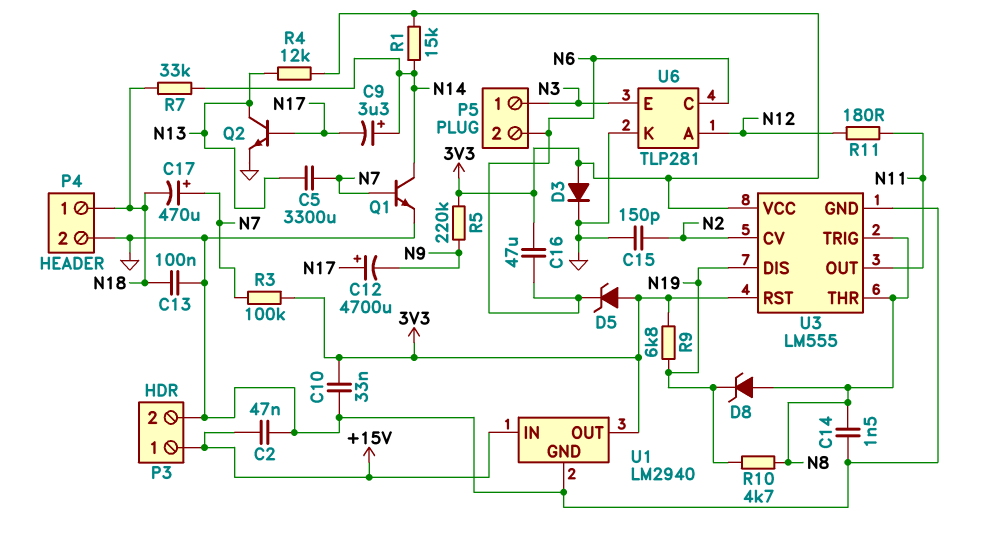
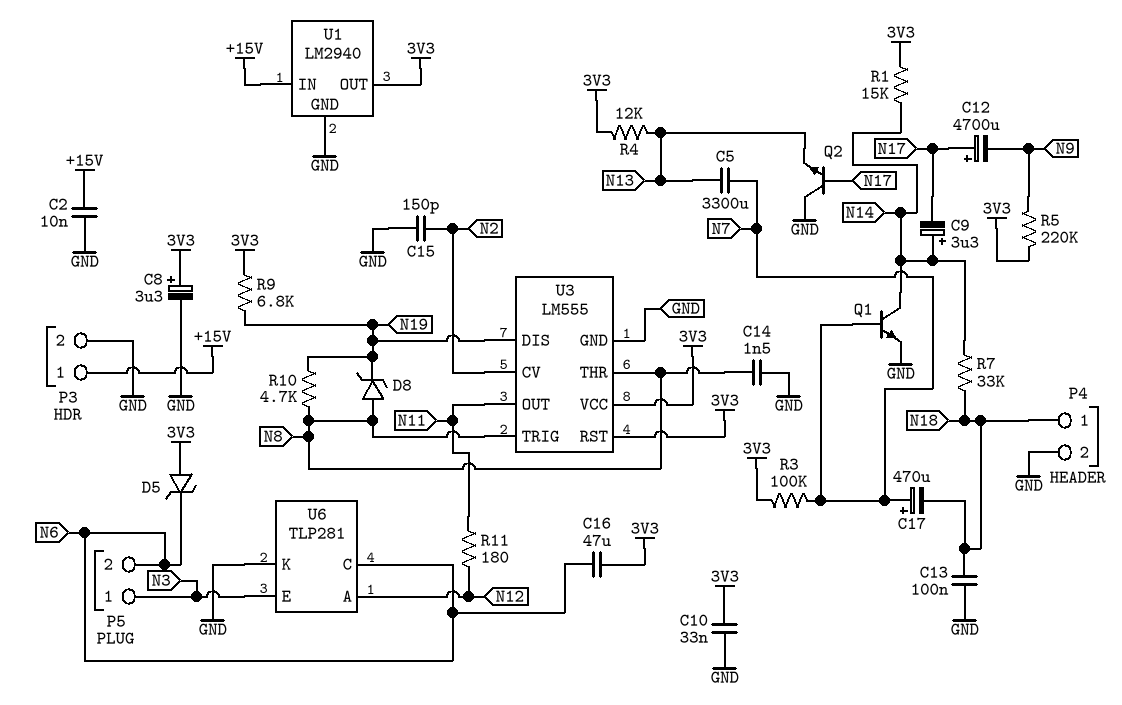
C2: 47nF (+15V, GND) -> 10nF (+15V, GND)
C8: none -> 3.3uF (plus 3V3, minus GND)
D3: diode (A 3V3, K GND) -> none
Q2: NPN (B N17, C N13, E GND) -> NPN (B N17, C GND, E N13)

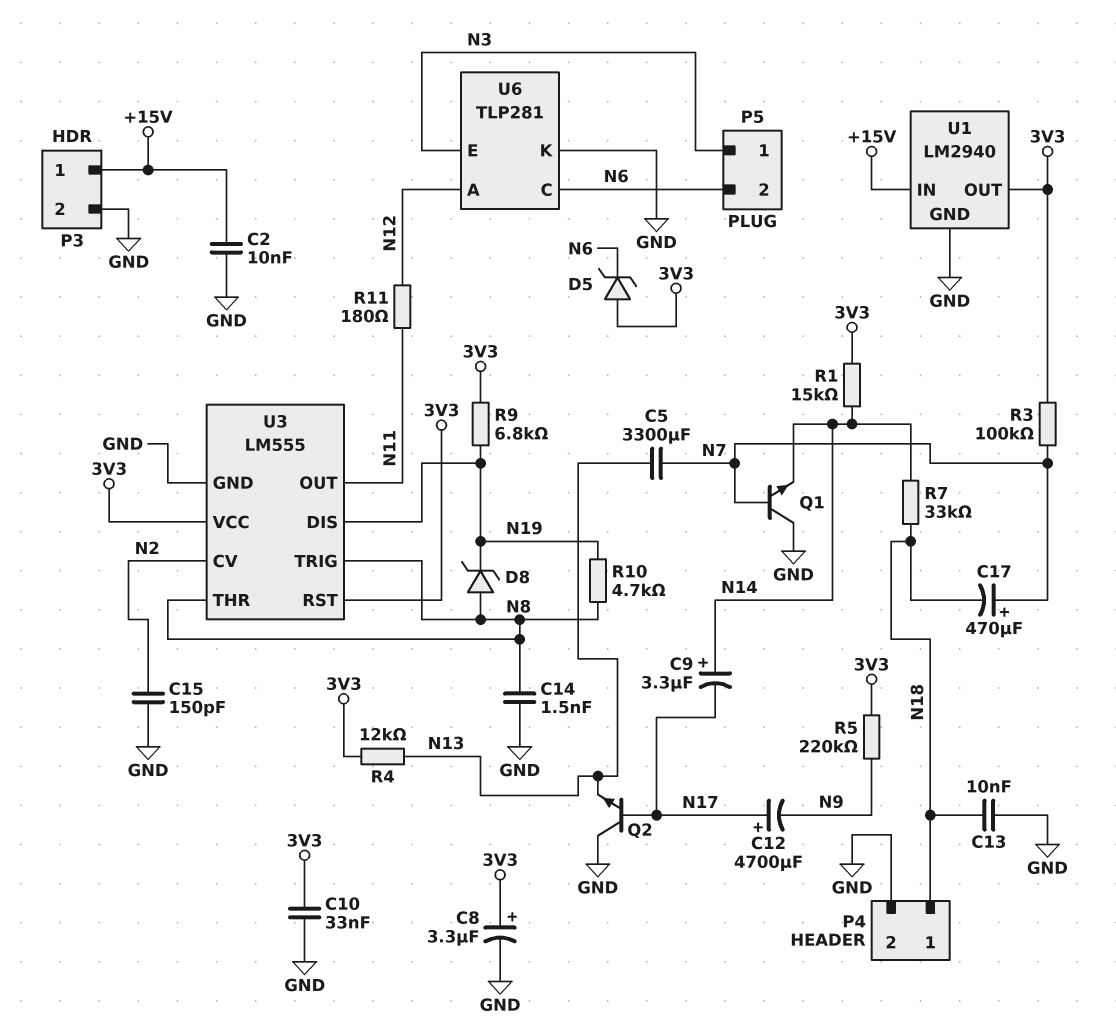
C13: 100nF (GND, N18) -> 10nF (GND, N18)
C16: 47uF (3V3, N6) -> none
Q1: NPN (B N7, C N14, E GND) -> NPN (B N7, C GND, E N14)

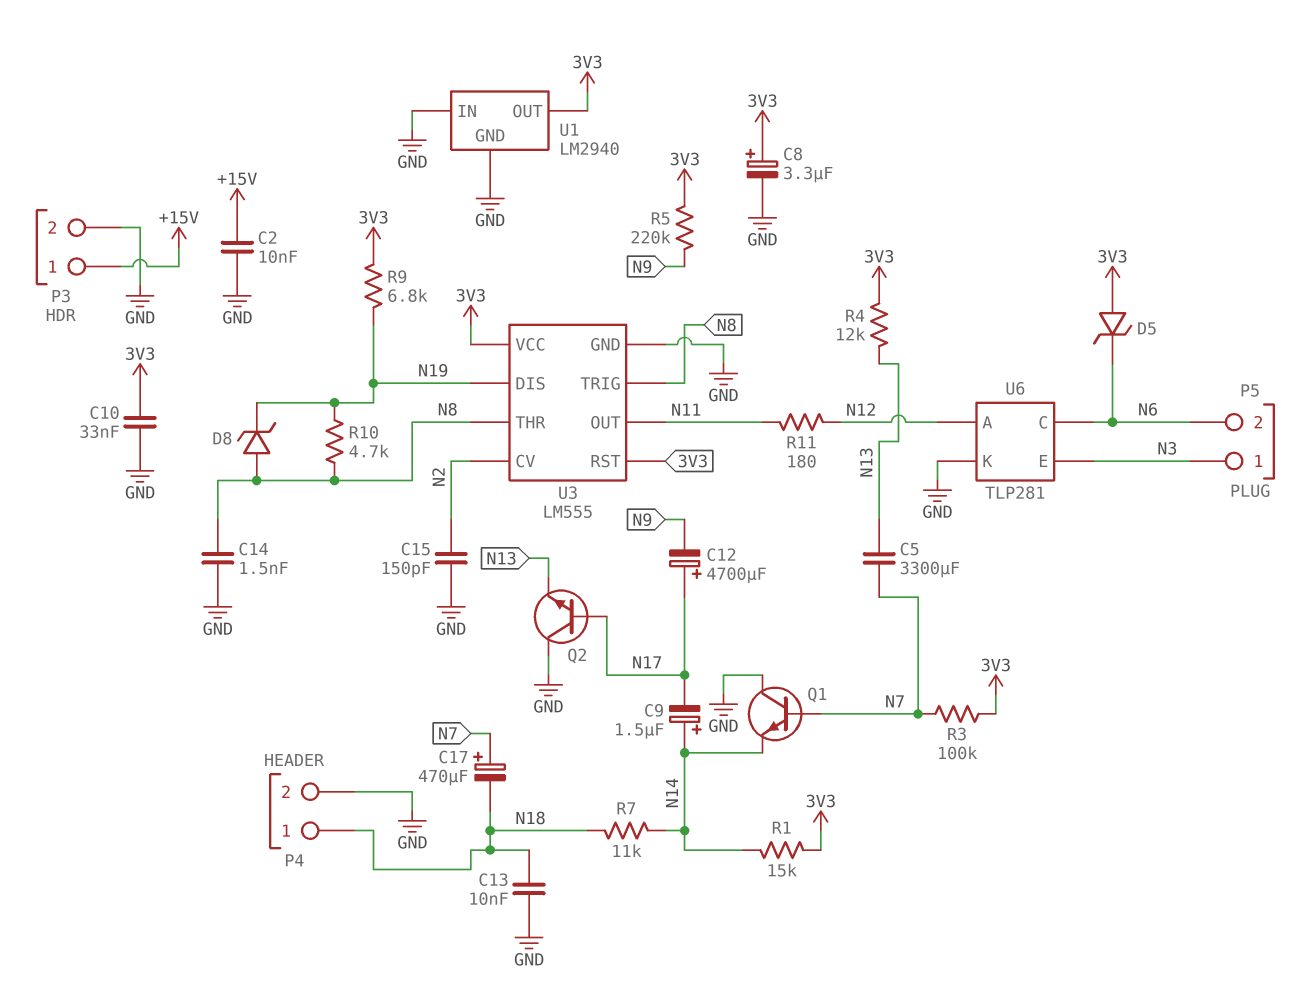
C9: 3.3uF (plus N14, minus N17) -> 1.5uF (plus N14, minus N17)
R7: 33k (N14, N18) -> 11k (N14, N18)
U1 pin IN: +15V -> GND

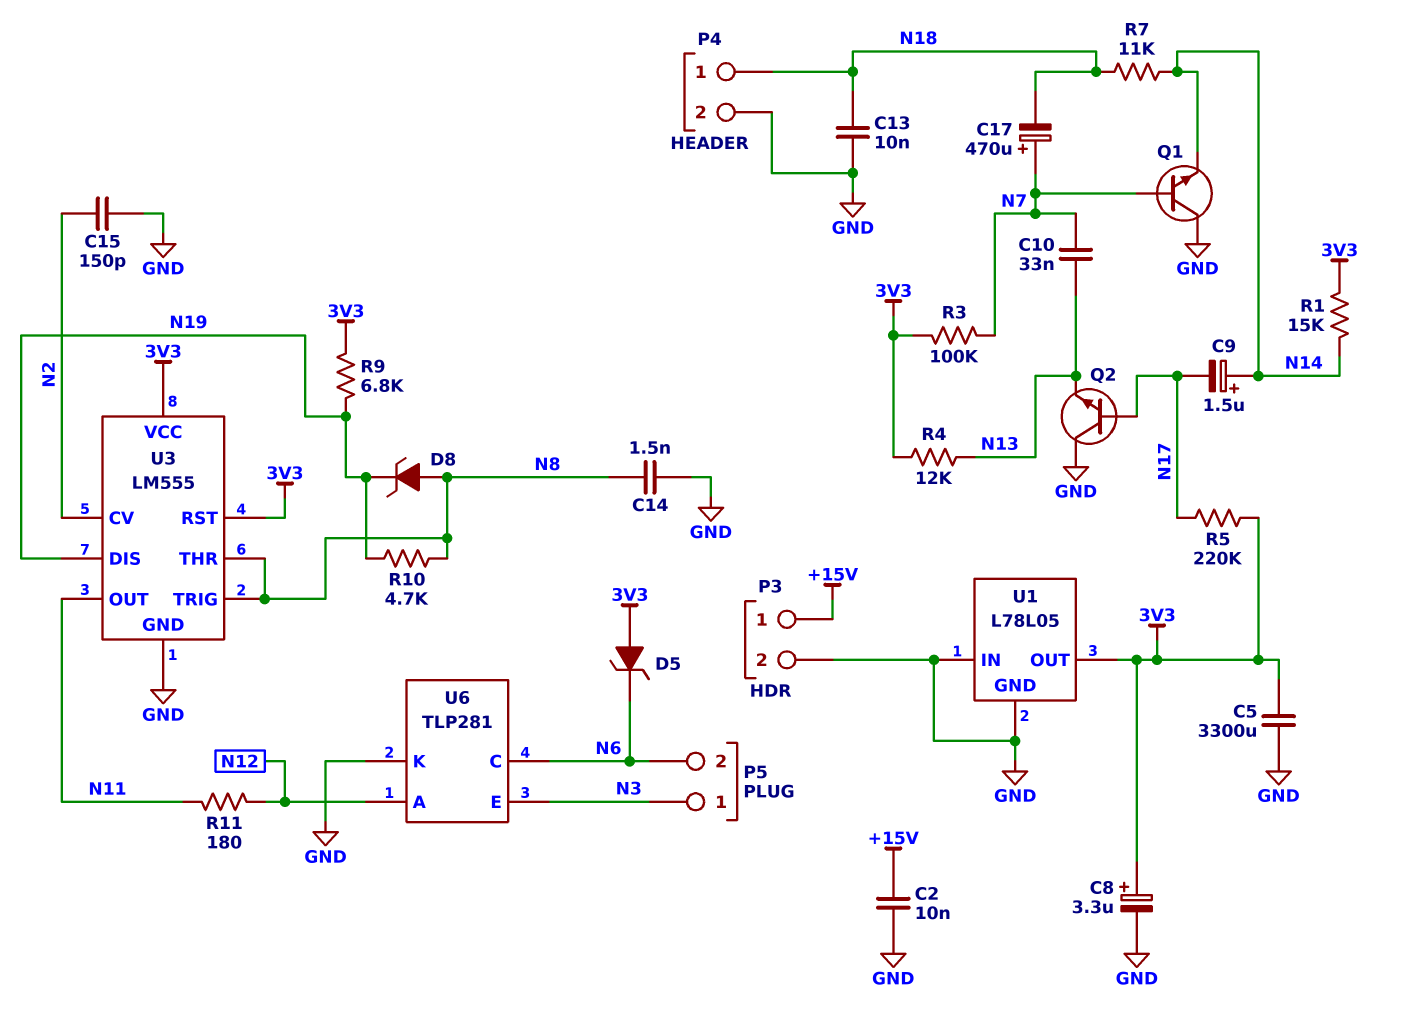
C5: 3300uF (N7, N13) -> 3300uF (3V3, GND)
C10: 33nF (3V3, GND) -> 33nF (N7, N13)
C12: 4700uF (plus N17, minus N9) -> none
R5: 220k (3V3, N9) -> 220k (3V3, N17)
U1: LM2940 -> L78L05

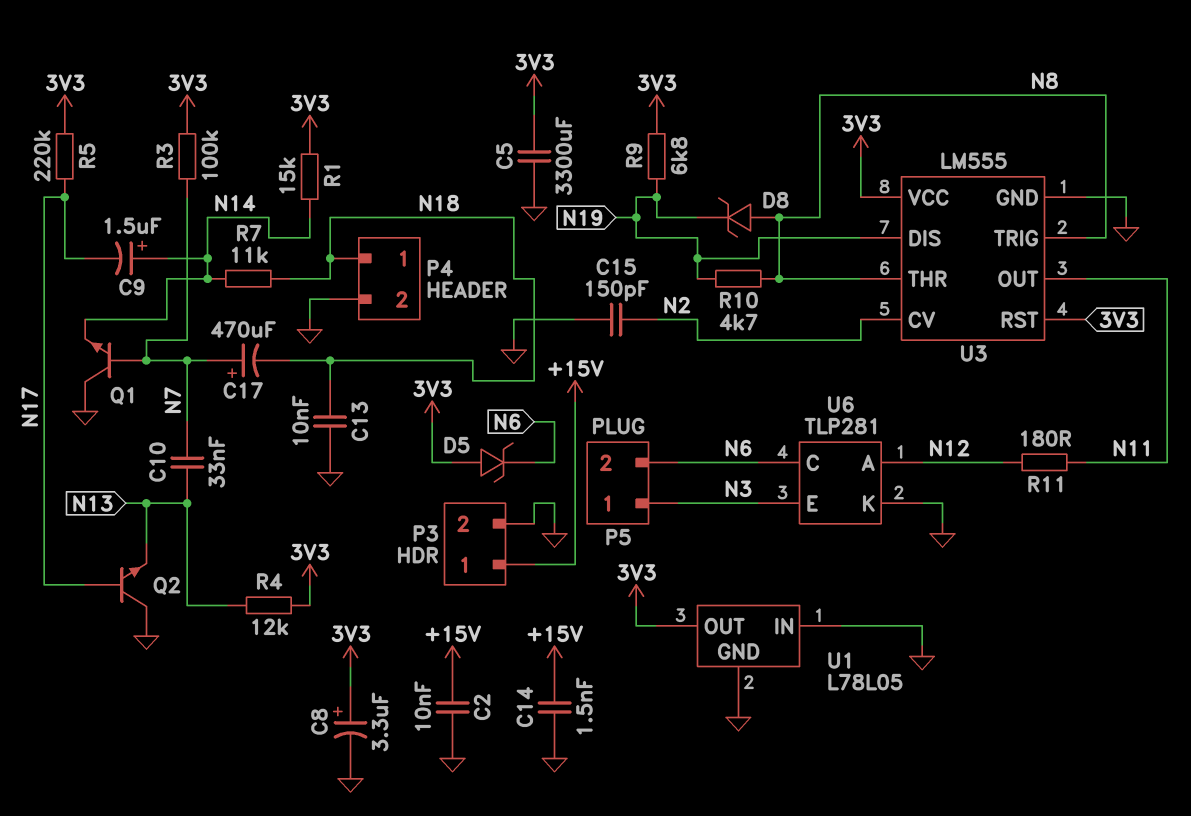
C14: 1.5nF (GND, N8) -> 1.5nF (+15V, GND)

